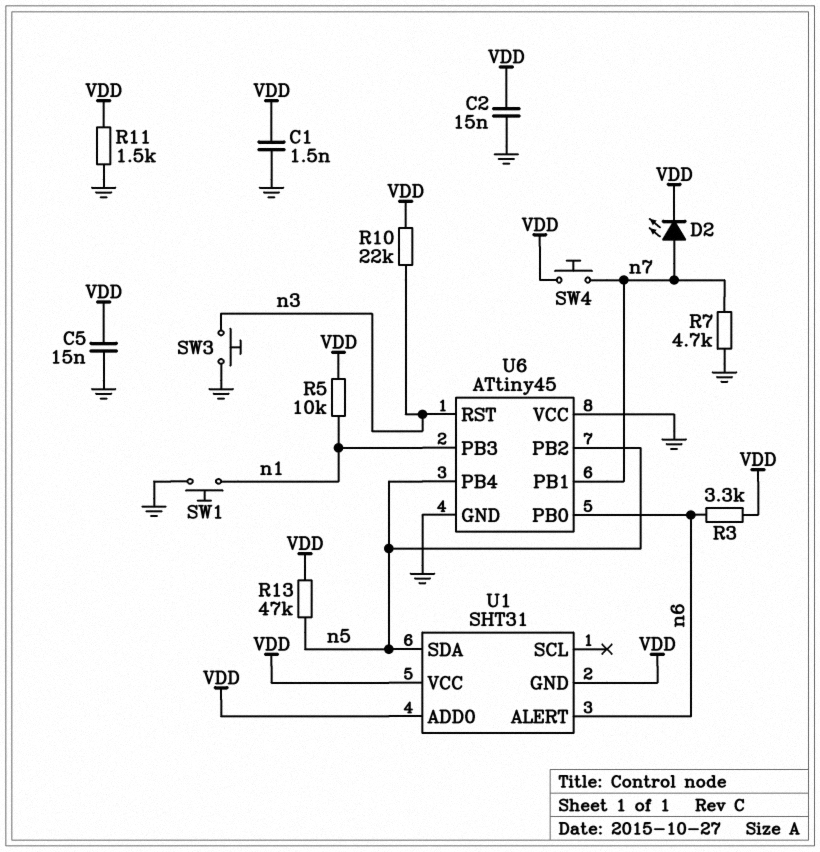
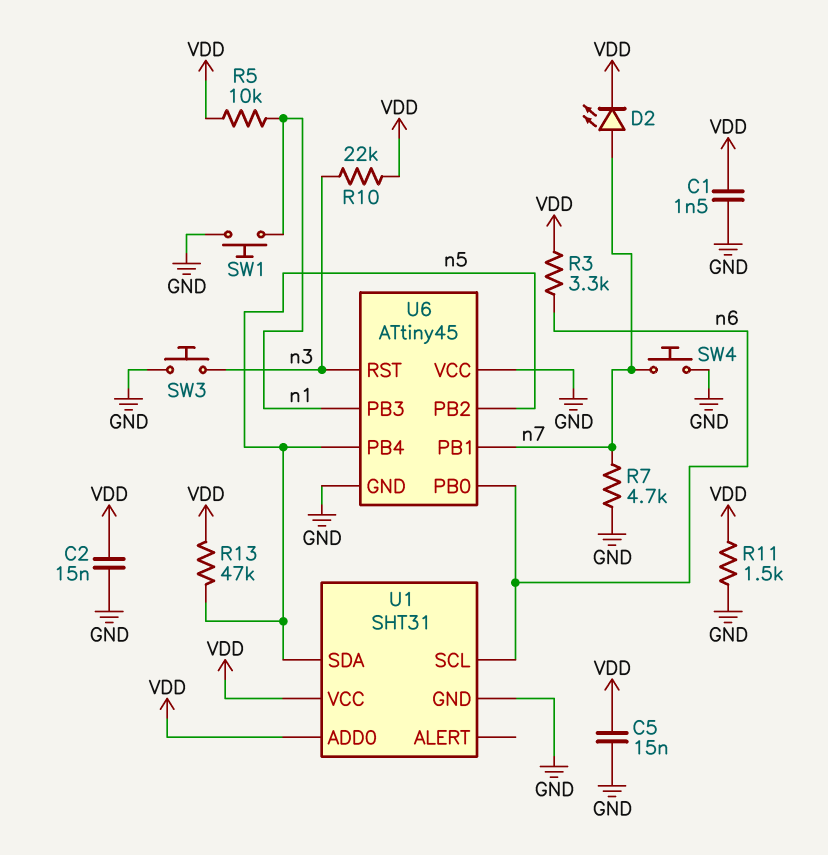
SW4: button (VDD, n7) -> button (GND, n7)
U1 pin ALERT: n6 -> none
U1 pin GND: VDD -> GND
U1 pin SCL: none -> n6

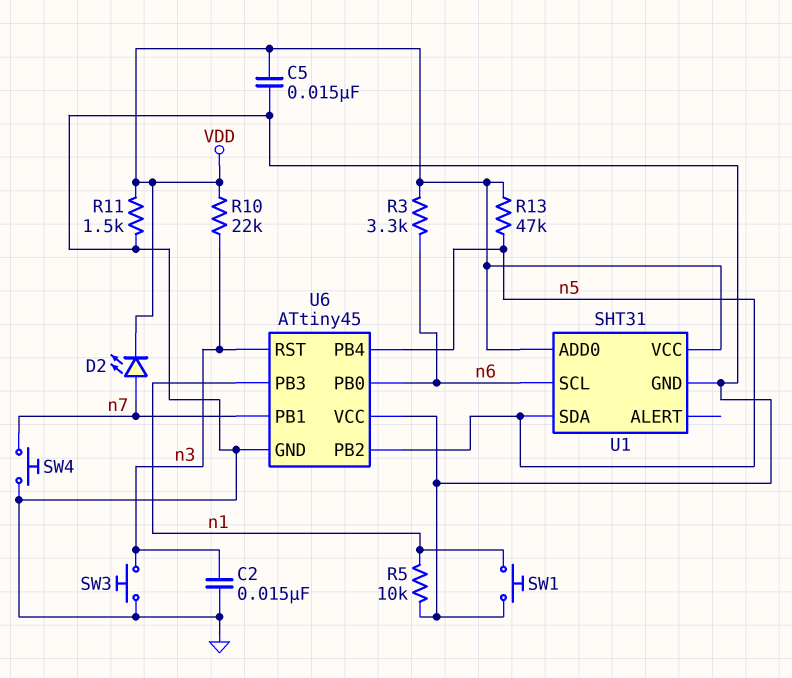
C1: 1.5nF (GND, VDD) -> none
C2: 15nF (GND, VDD) -> 15nF (GND, n3)
R5: 10k (VDD, n1) -> 10k (GND, n1)
R7: 4.7k (GND, n7) -> none

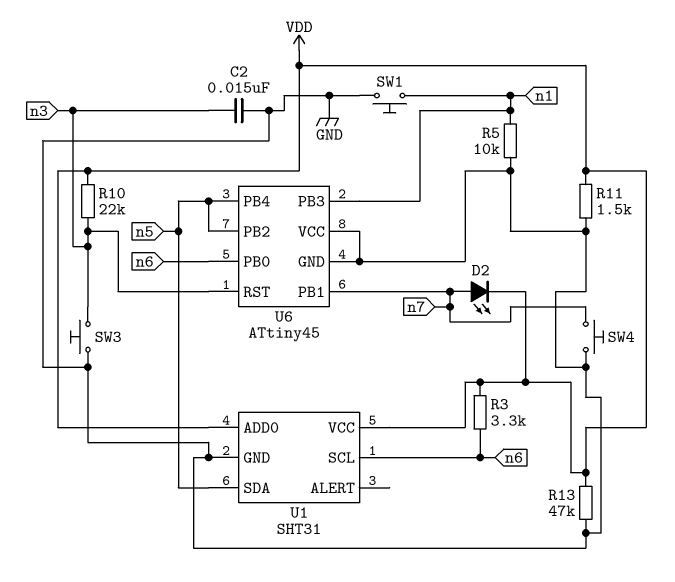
C5: 15nF (GND, VDD) -> none
R13: 47k (VDD, n5) -> 47k (GND, VDD)

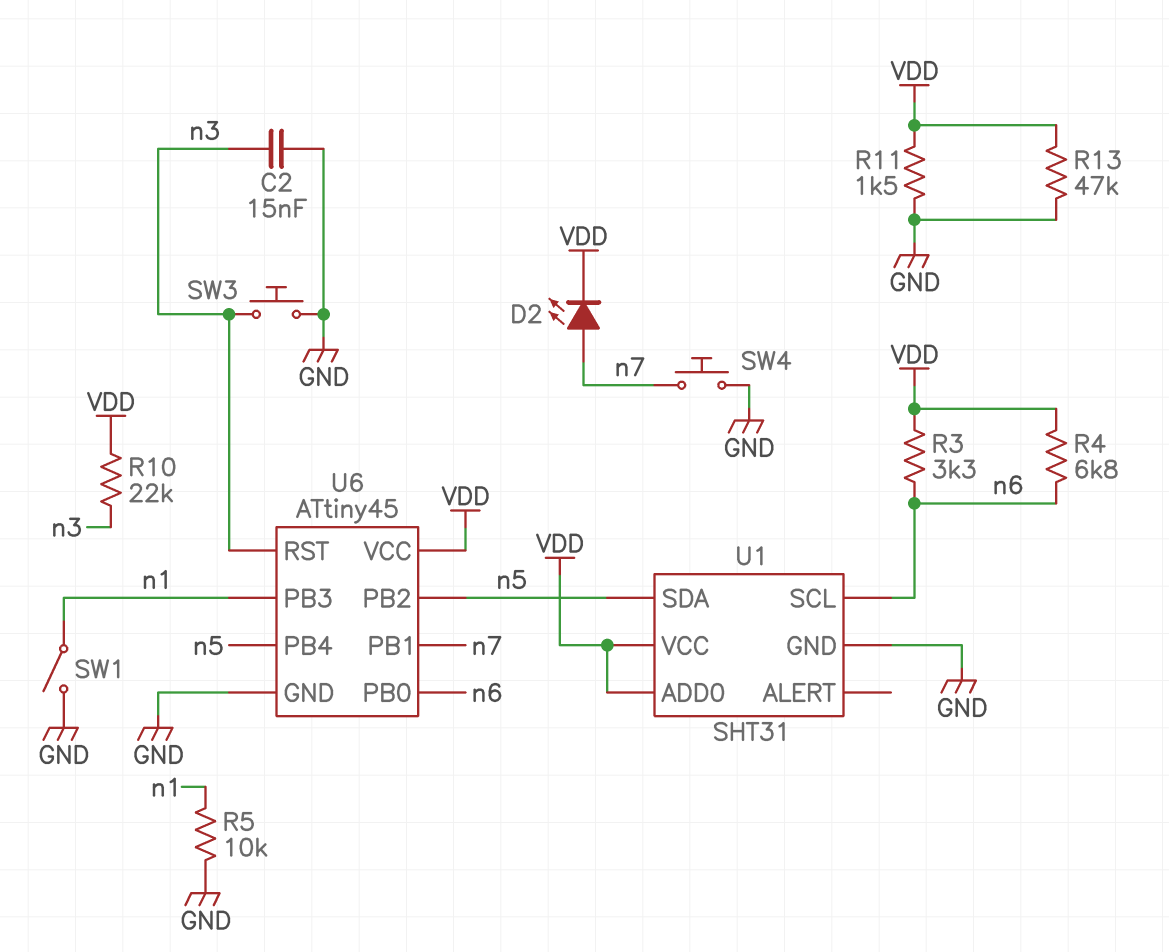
R4: none -> 6.8k (VDD, n6)
SW1: button (GND, n1) -> switch (GND, n1)
U6 pin VCC: GND -> VDD

